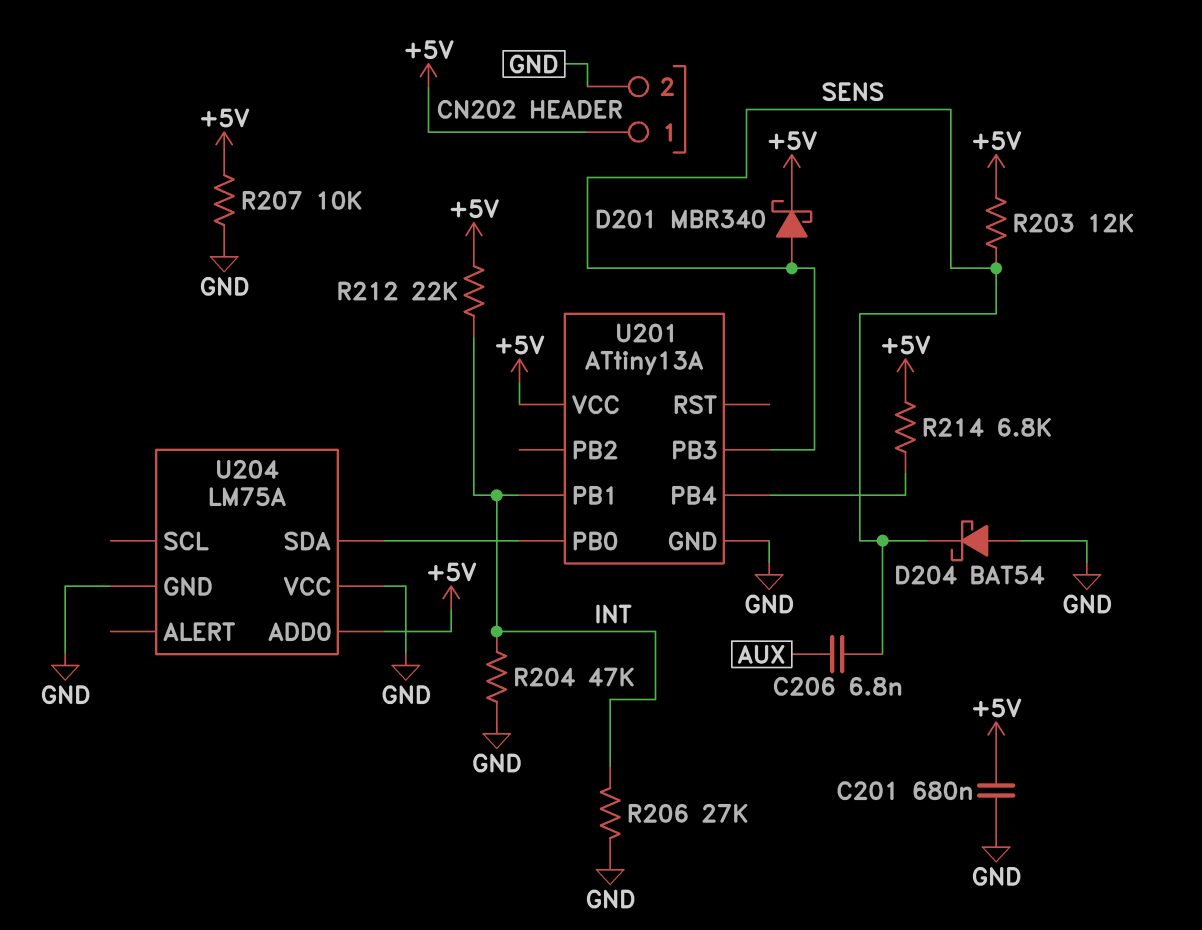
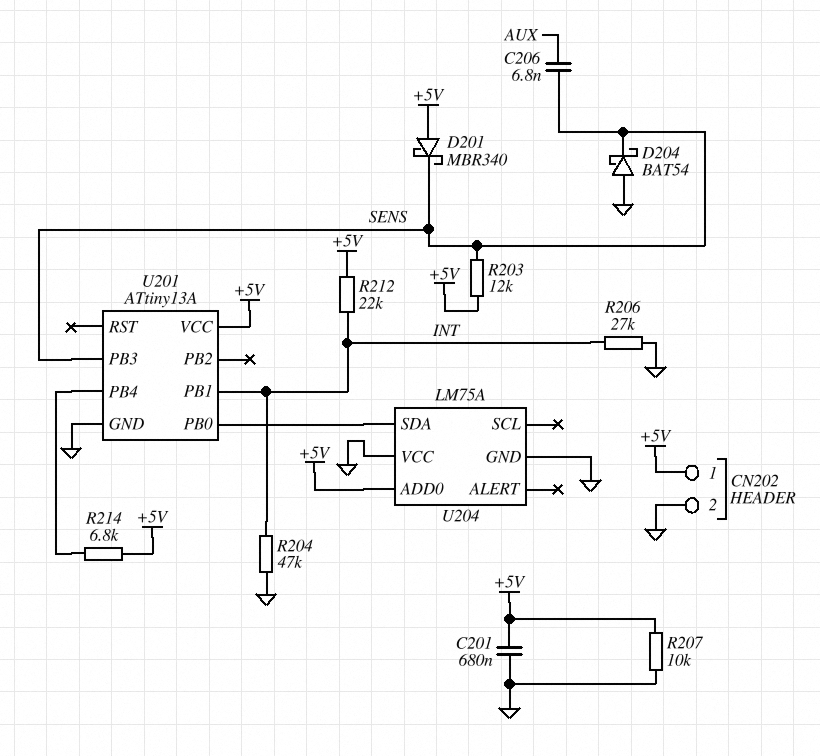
D201: schottky MBR340 (A SENS, K +5V) -> schottky MBR340 (A +5V, K SENS)

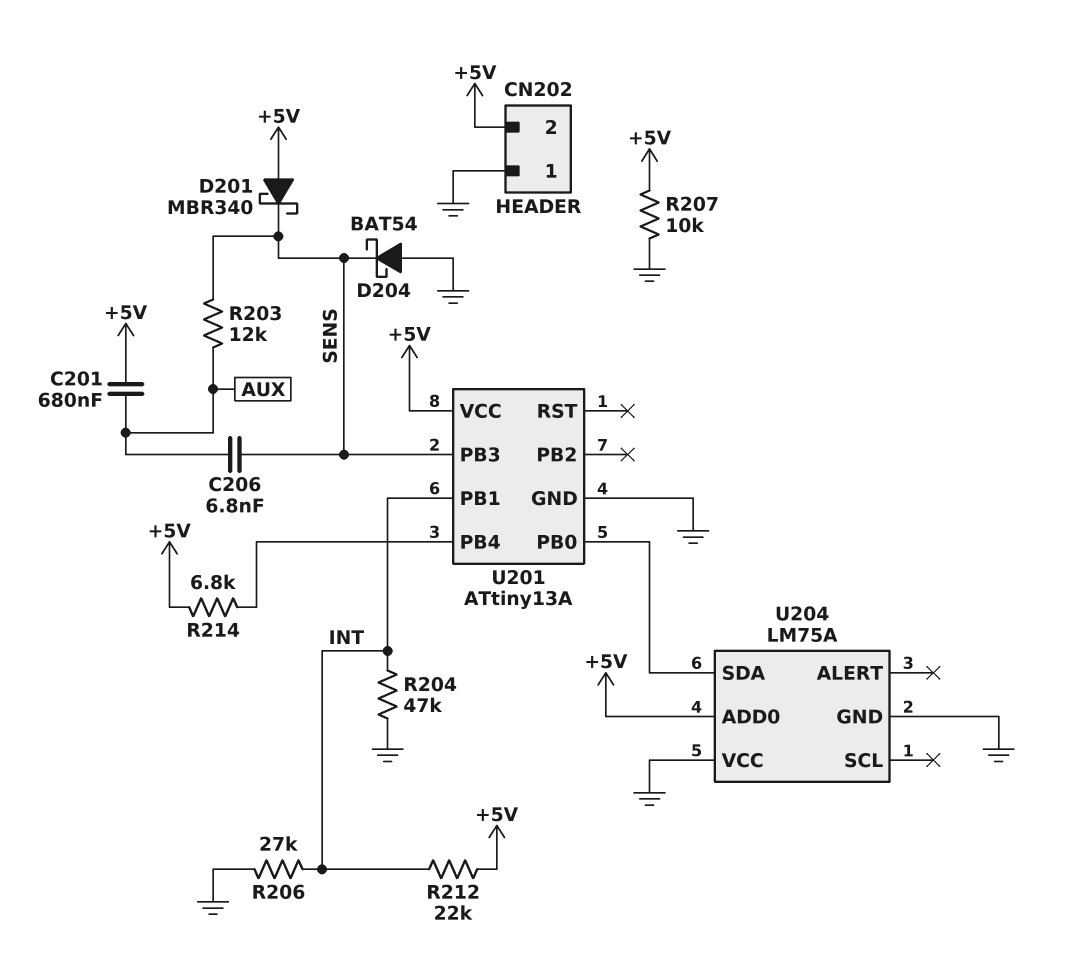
C201: 680nF (+5V, GND) -> 680nF (+5V, AUX)
CN202 pin 1: +5V -> GND
CN202 pin 2: GND -> +5V
R203: 12k (+5V, SENS) -> 12k (AUX, SENS)

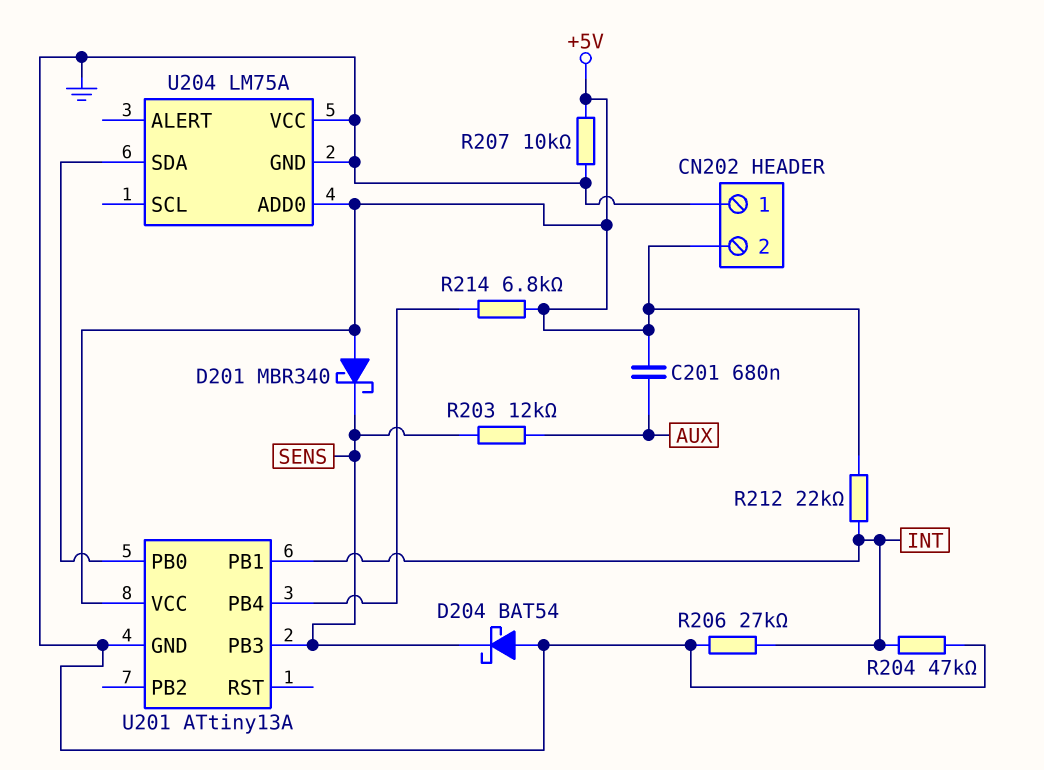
C206: 6.8nF (AUX, SENS) -> none

